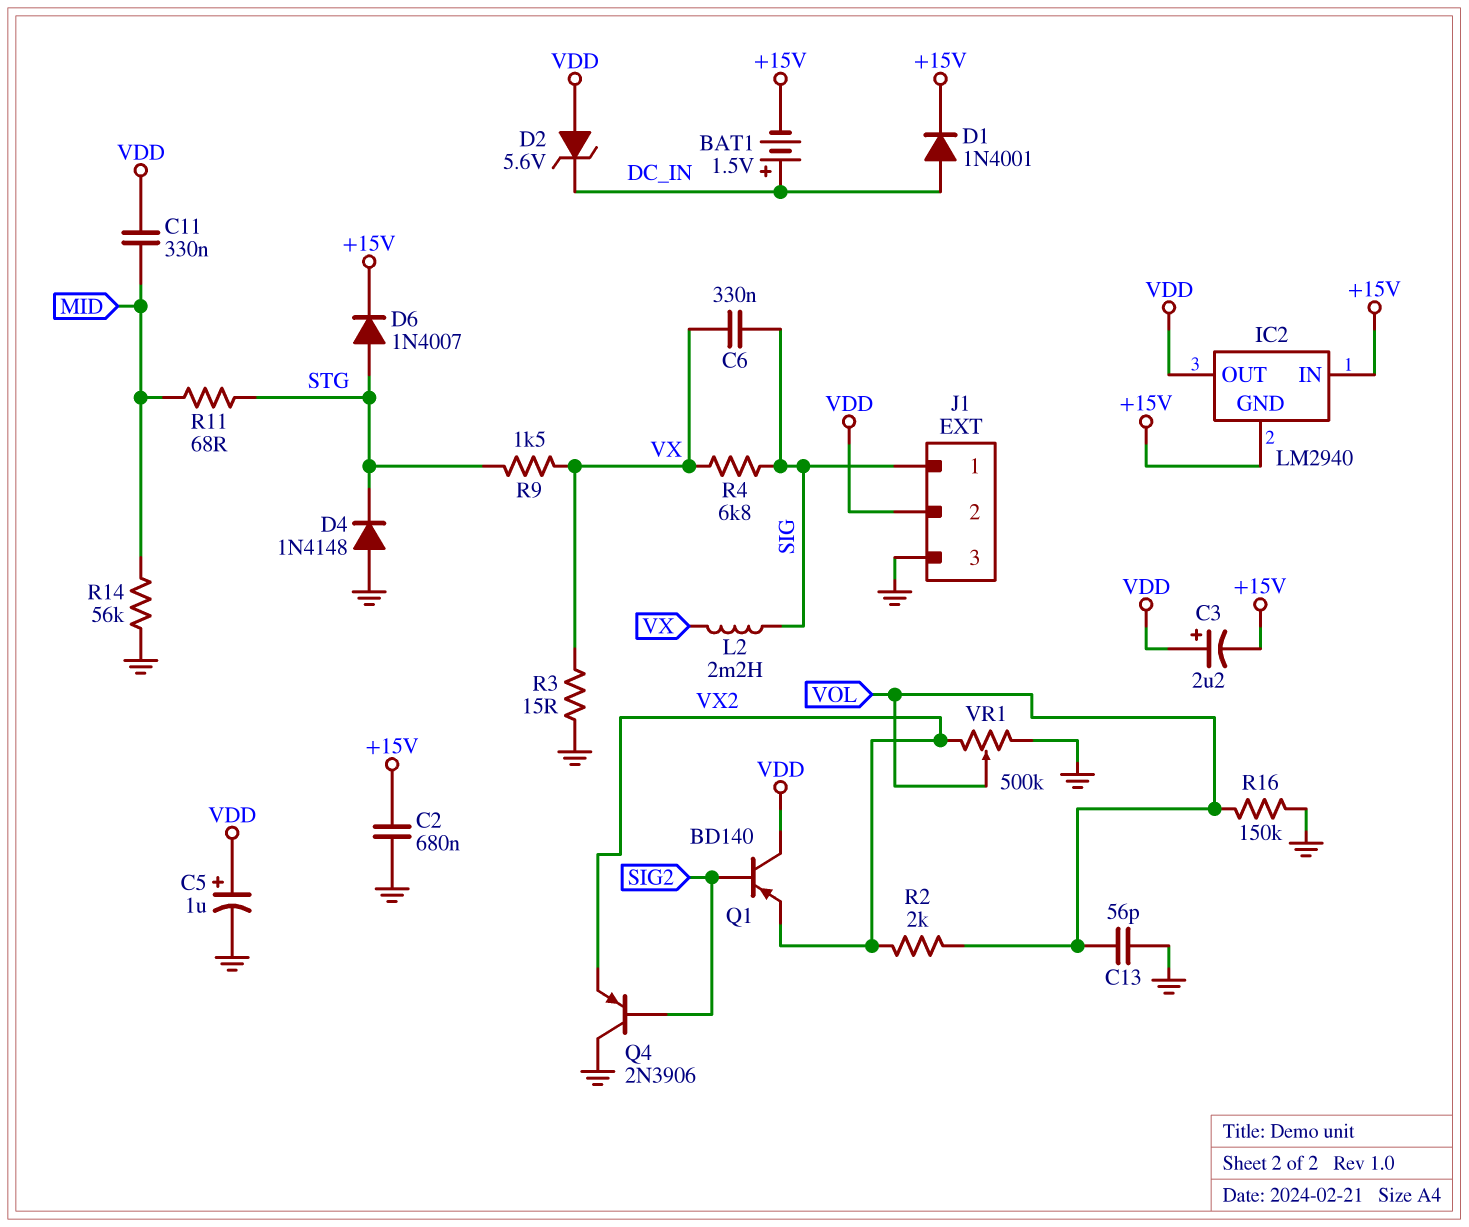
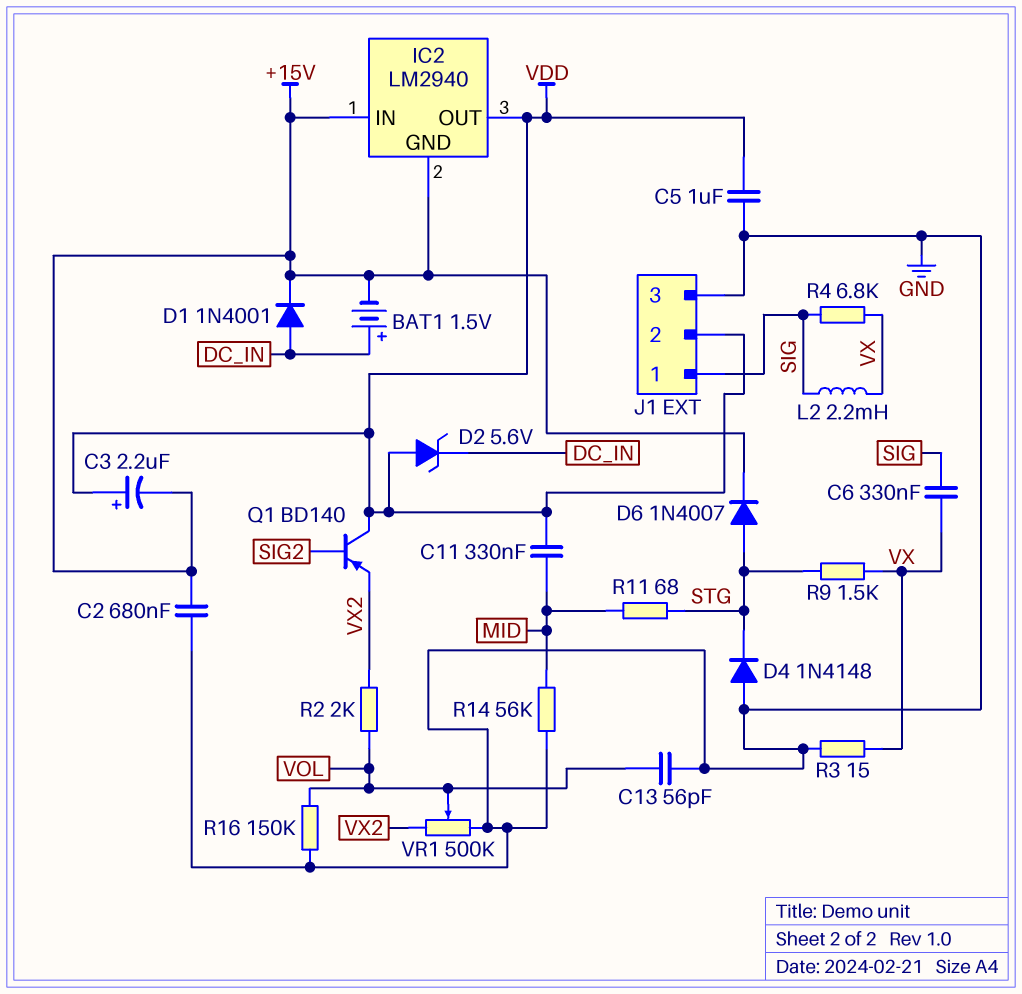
C5: 1uF (plus VDD, minus GND) -> 1uF (GND, VDD)
Q4: PNP 2N3906 (B SIG2, C GND, E VX2) -> none

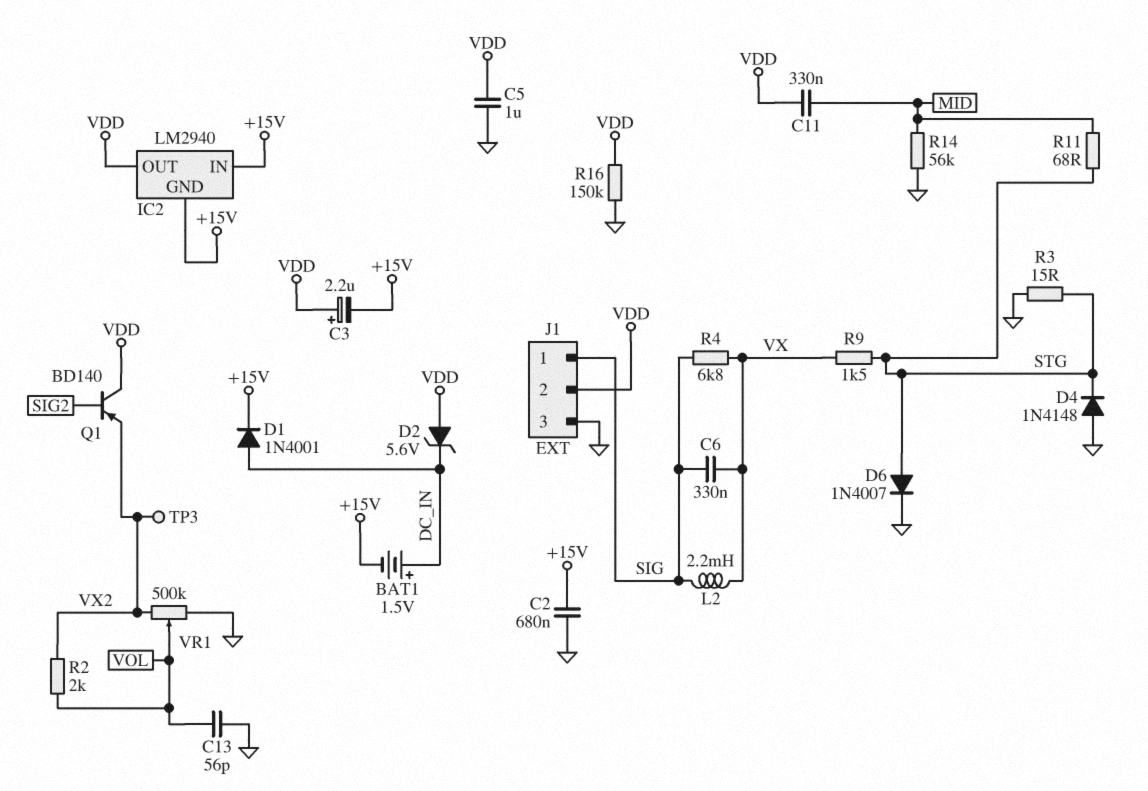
D6: diode 1N4007 (A STG, K +15V) -> diode 1N4007 (A STG, K GND)
R3: 15 (GND, VX) -> 15 (GND, STG)
R16: 150k (GND, VOL) -> 150k (GND, VDD)
TP3: none -> test point (VX2)

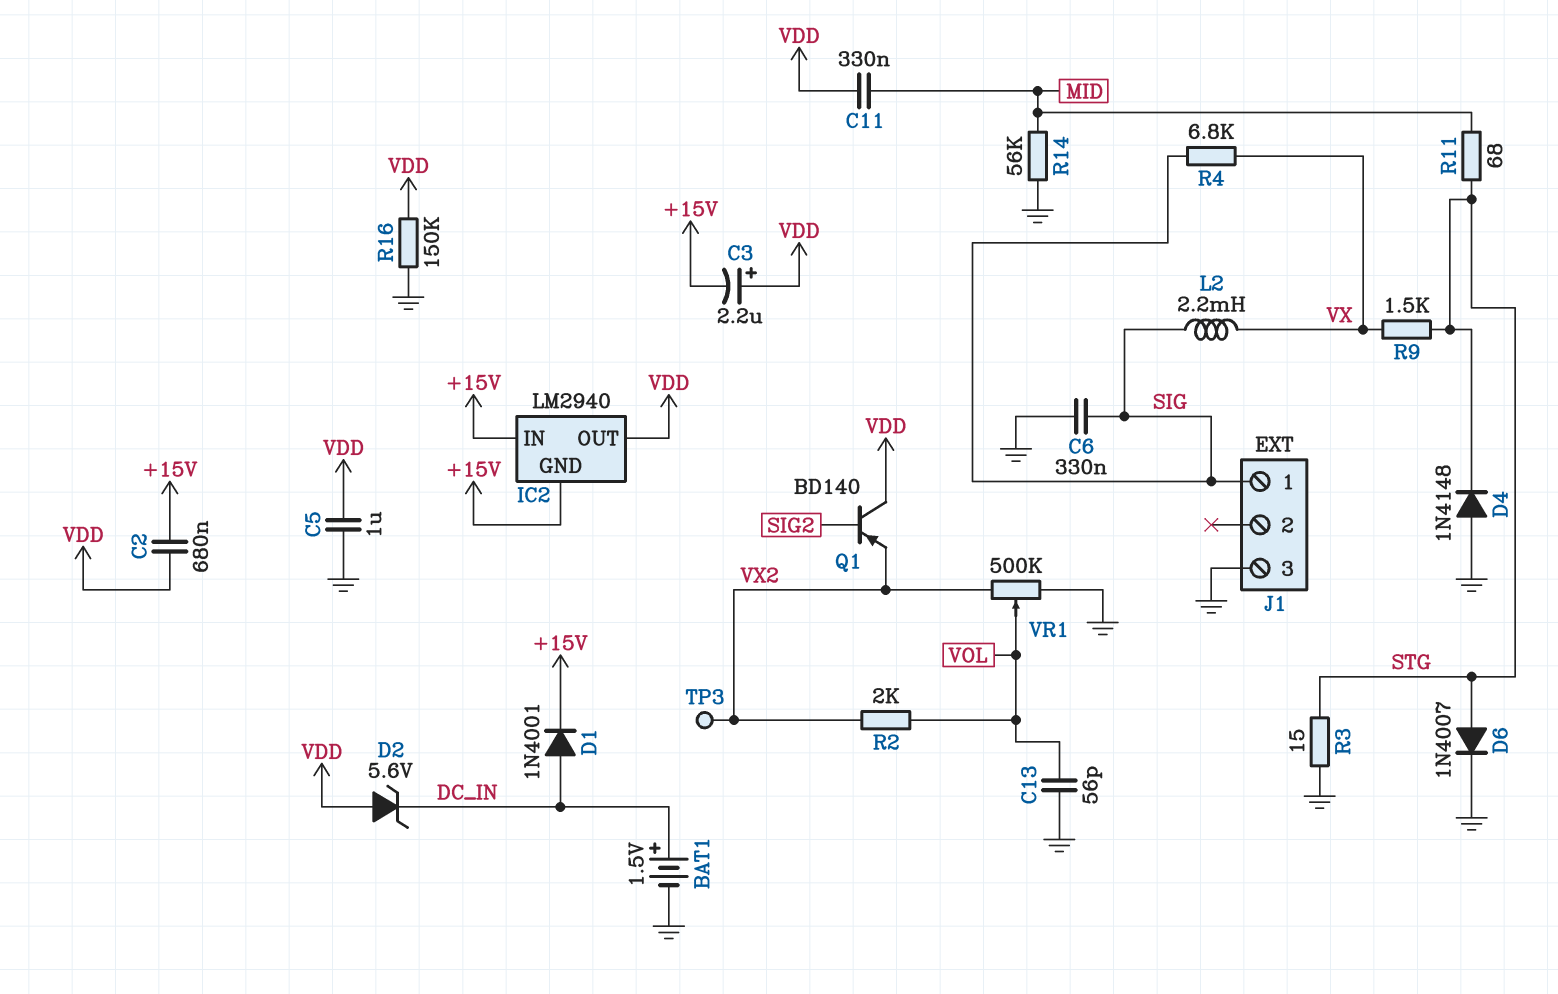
BAT1: 1.5V (plus DC_IN, minus +15V) -> 1.5V (plus DC_IN, minus GND)
C2: 680nF (+15V, GND) -> 680nF (+15V, VDD)
C6: 330nF (SIG, VX) -> 330nF (GND, SIG)
J1 pin 2: VDD -> none

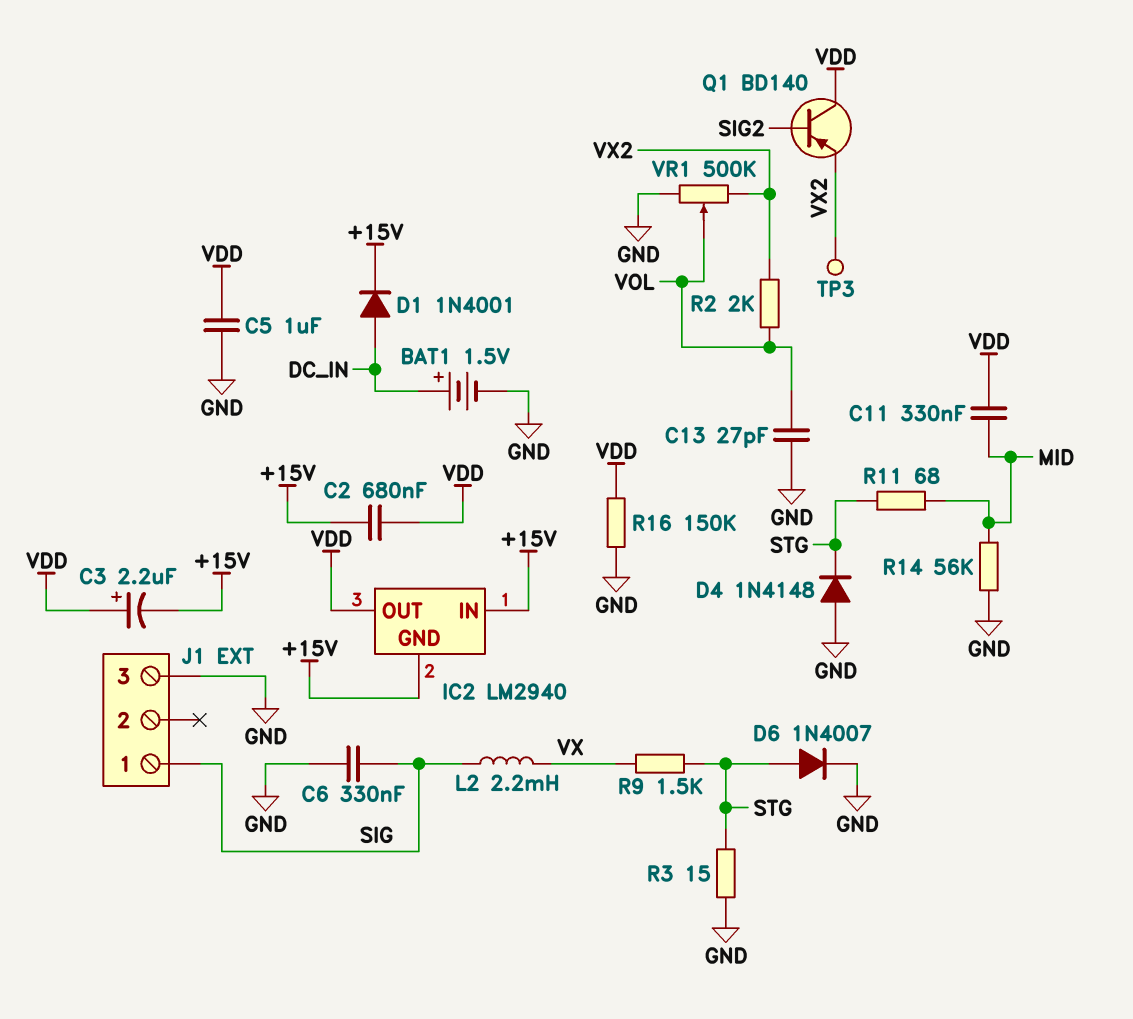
C13: 56pF (GND, VOL) -> 27pF (GND, VOL)
D2: zener 5.6V (A VDD, K DC_IN) -> none
R4: 6.8k (SIG, VX) -> none

